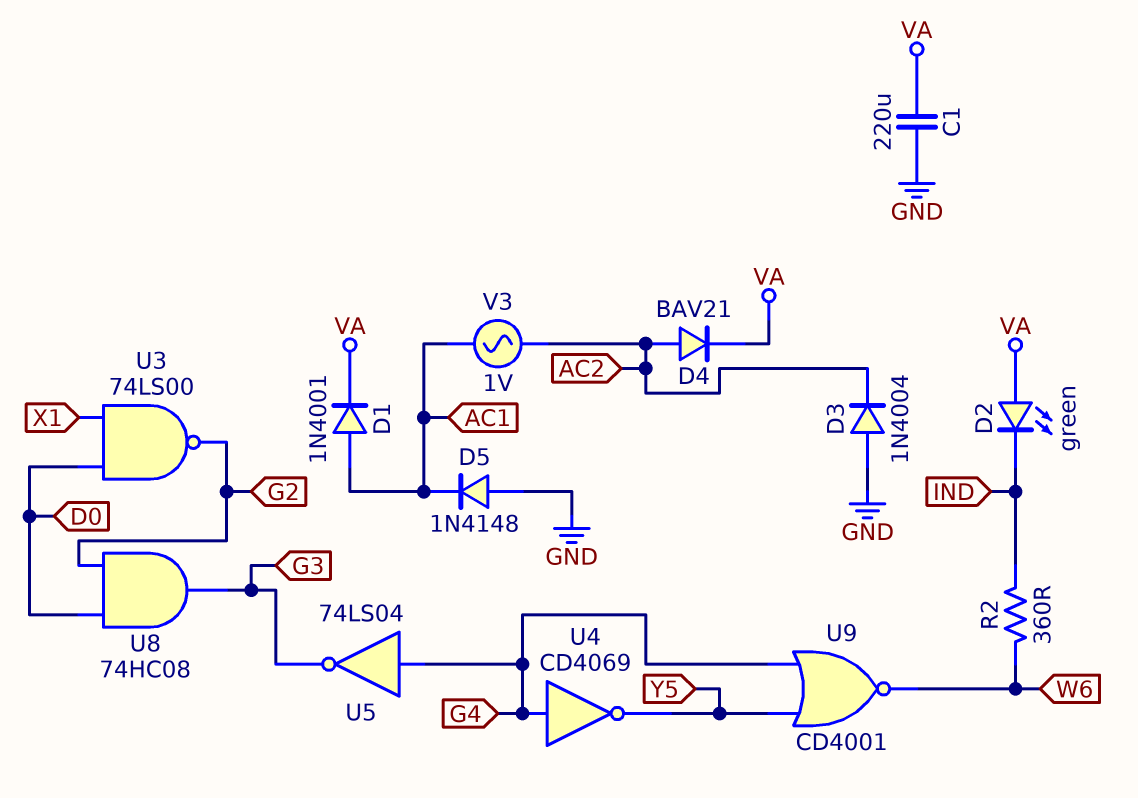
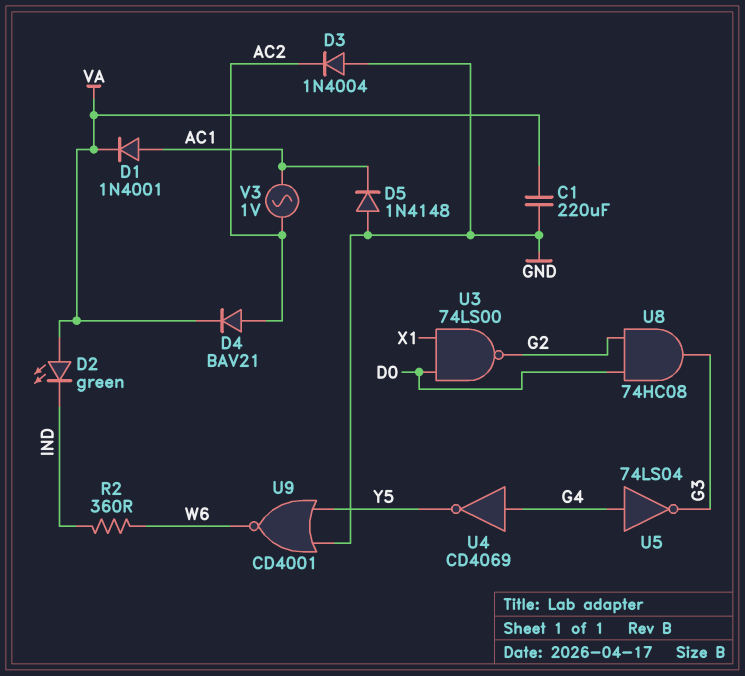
U9: NOR CD4001 (in G4, in Y5, out W6) -> NOR CD4001 (in GND, in Y5, out W6)

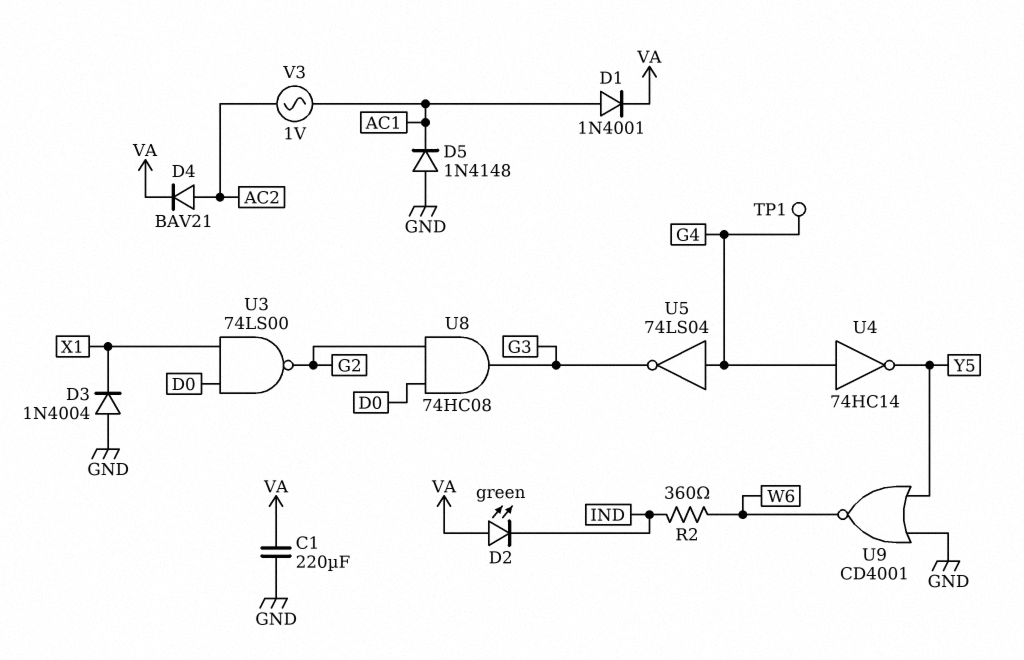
D3: diode 1N4004 (A GND, K AC2) -> diode 1N4004 (A GND, K X1)
TP1: none -> test point (G4)
U4: NOT CD4069 (in G4, out Y5) -> NOT 74HC14 (in G4, out Y5)

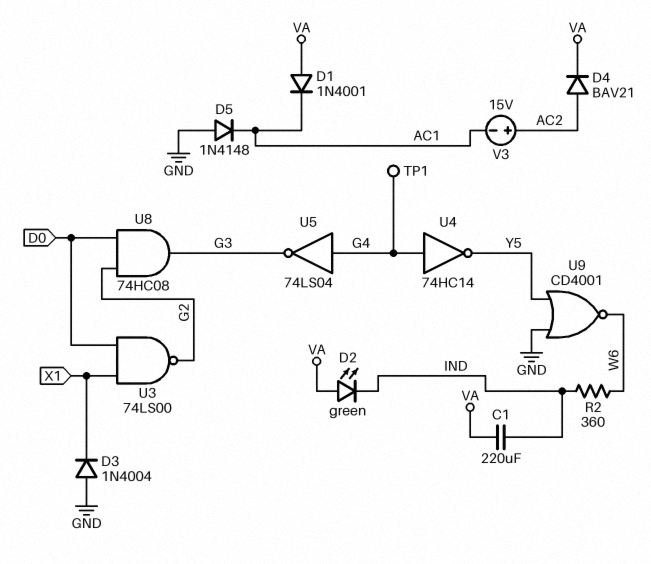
C1: 220uF (GND, VA) -> 220uF (IND, VA)
D1: diode 1N4001 (A AC1, K VA) -> diode 1N4001 (A VA, K AC1)
V3: AC 1V (AC1, AC2) -> 15V (plus AC2, minus AC1)

